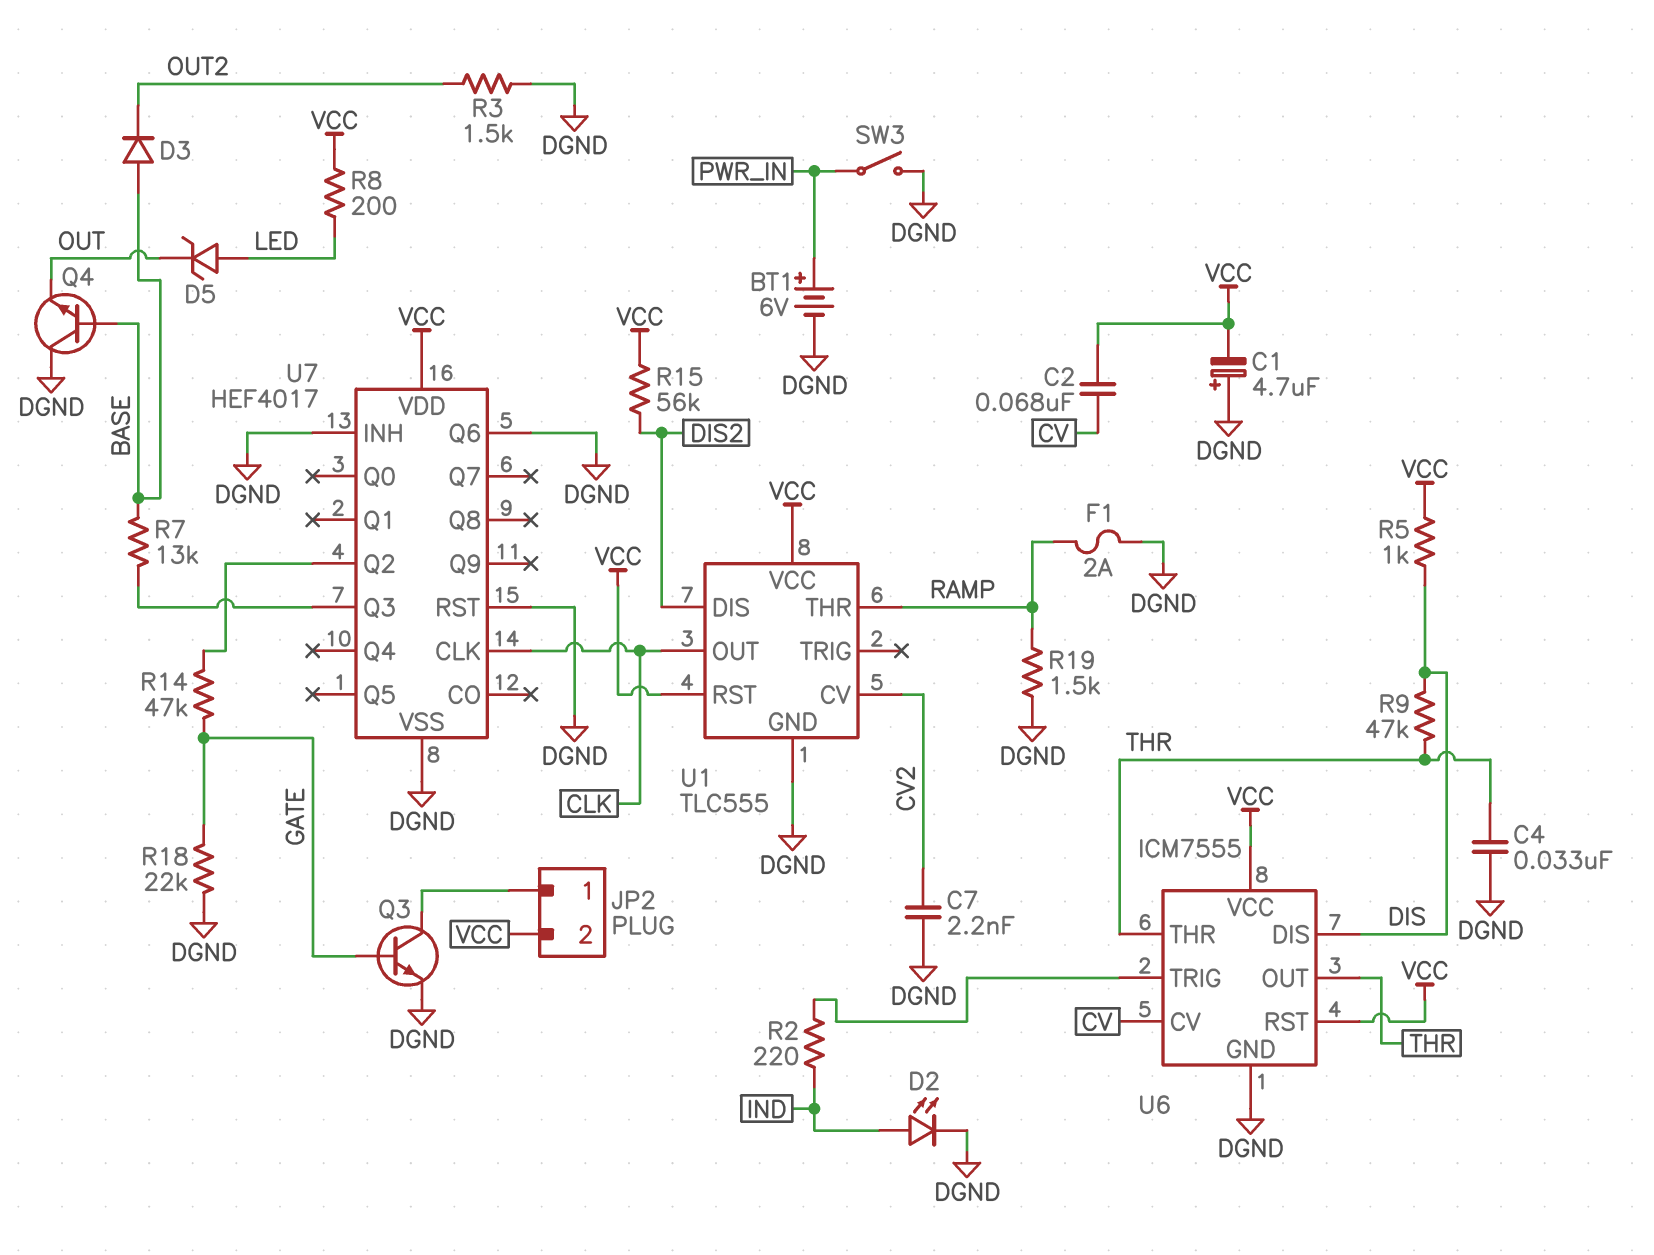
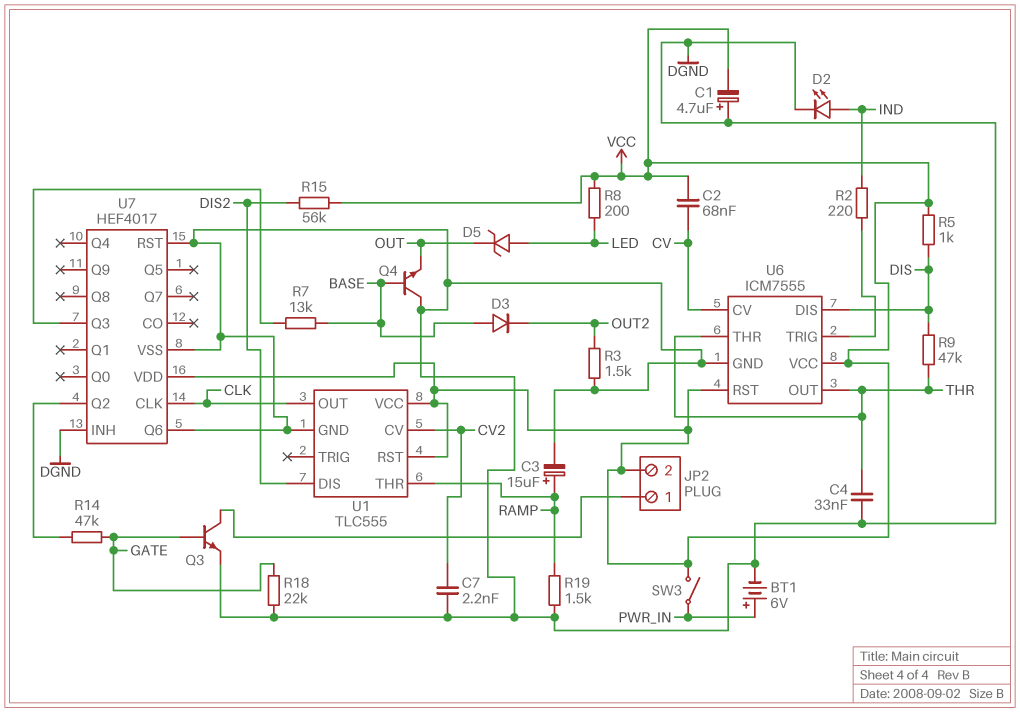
C3: none -> 15uF (plus RAMP, minus DGND)
F1: 2A (DGND, RAMP) -> none
SW3: switch (DGND, PWR_IN) -> switch (PWR_IN, VCC)

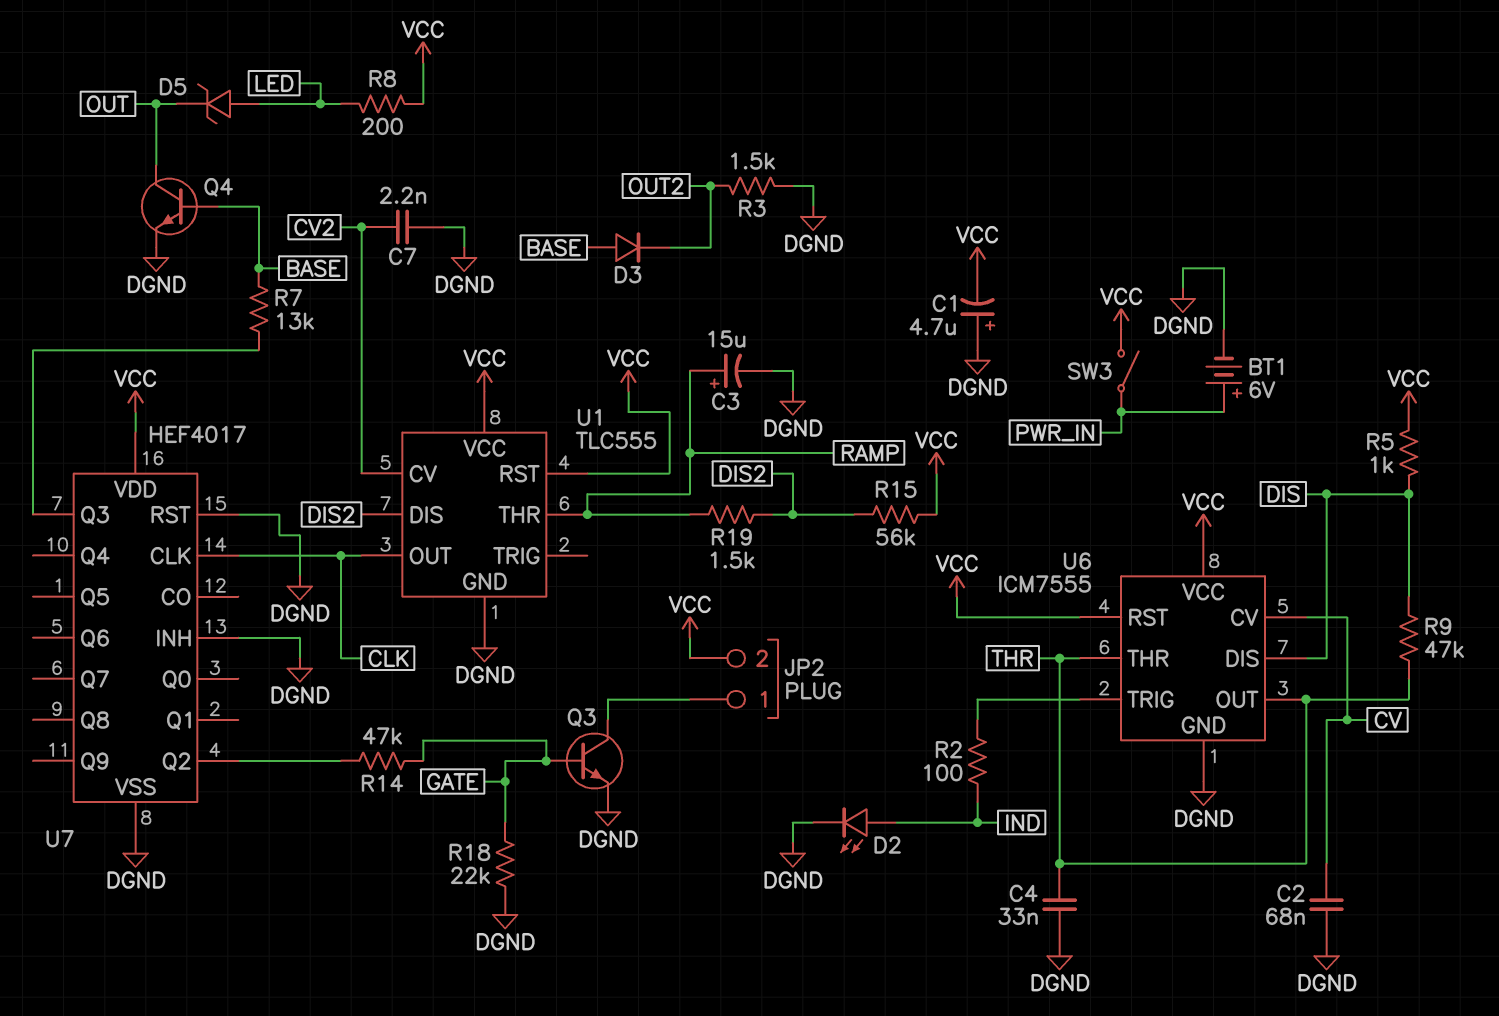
C2: 68nF (CV, VCC) -> 68nF (CV, DGND)
Q4: NPN (B BASE, C DGND, E OUT) -> NPN (B BASE, C OUT, E DGND)
R2: 220 (IND, U6/TRIG) -> 100 (IND, U6/TRIG)
R19: 1.5k (DGND, RAMP) -> 1.5k (DIS2, RAMP)
U7 pin Q6: DGND -> none

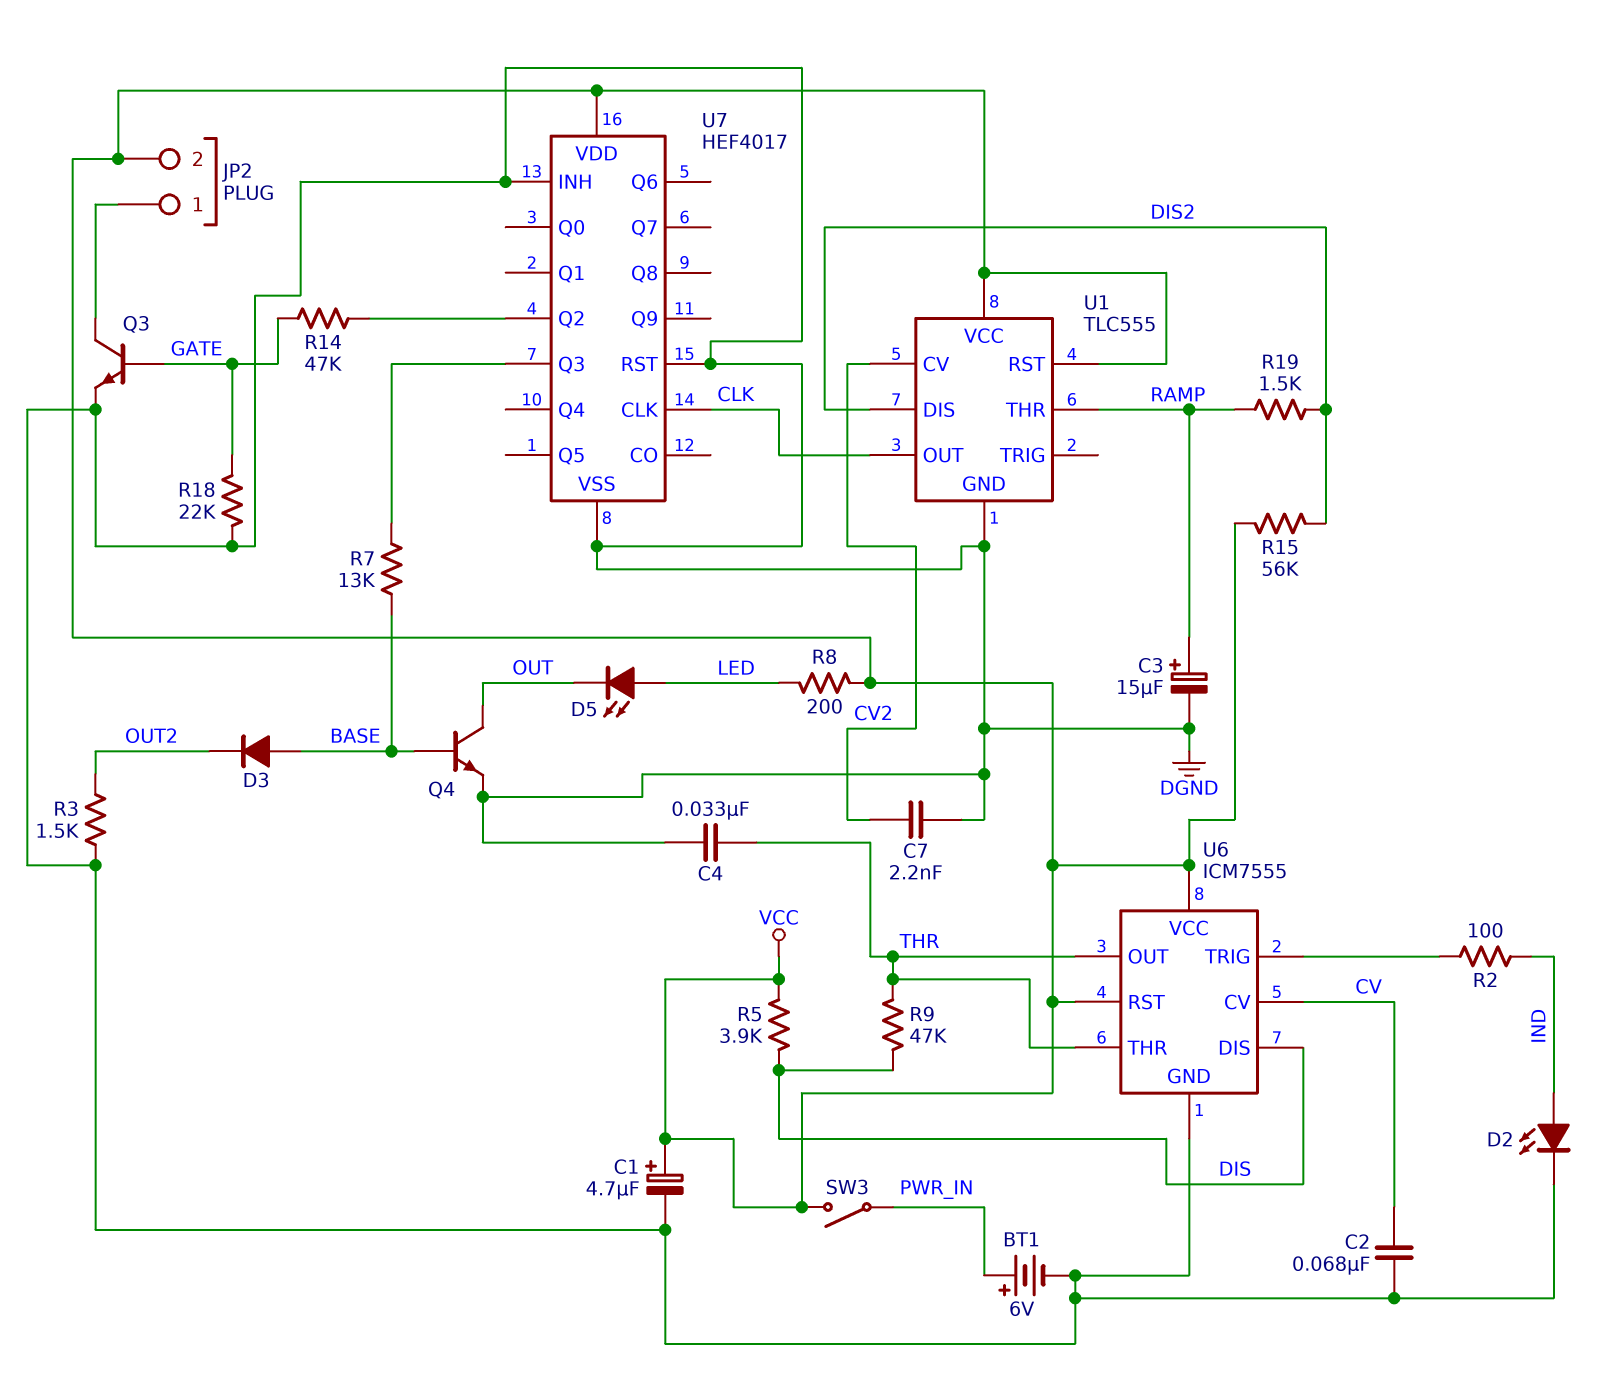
C1: 4.7uF (plus DGND, minus VCC) -> 4.7uF (plus VCC, minus DGND)
D5: zener (A LED, K OUT) -> LED (A LED, K OUT)
R5: 1k (DIS, VCC) -> 3.9k (DIS, VCC)

